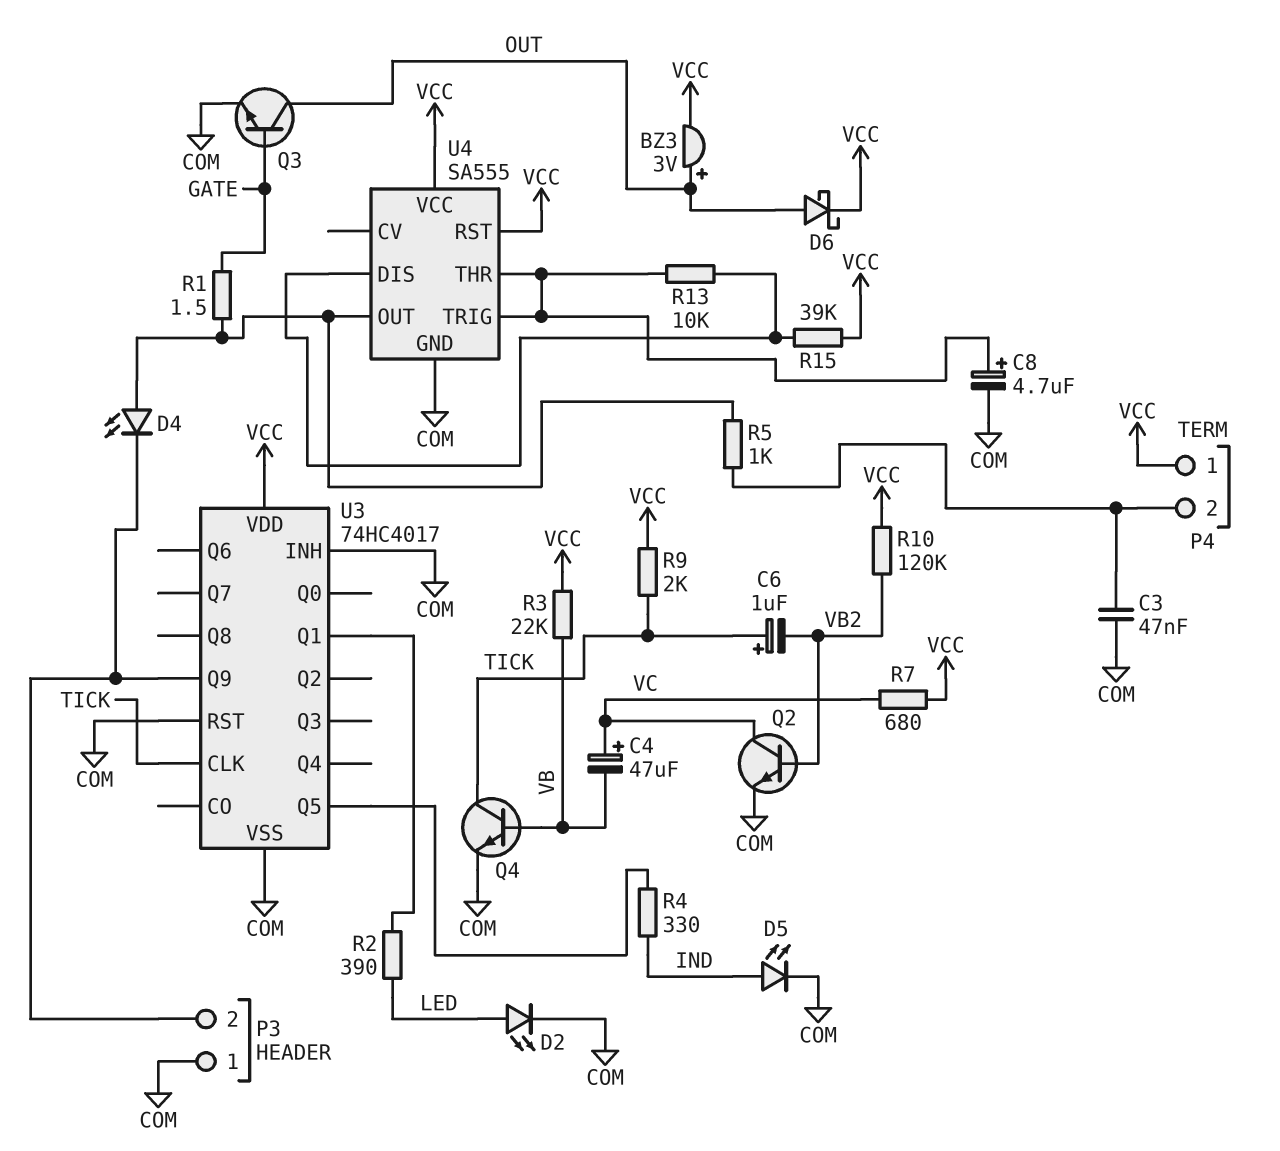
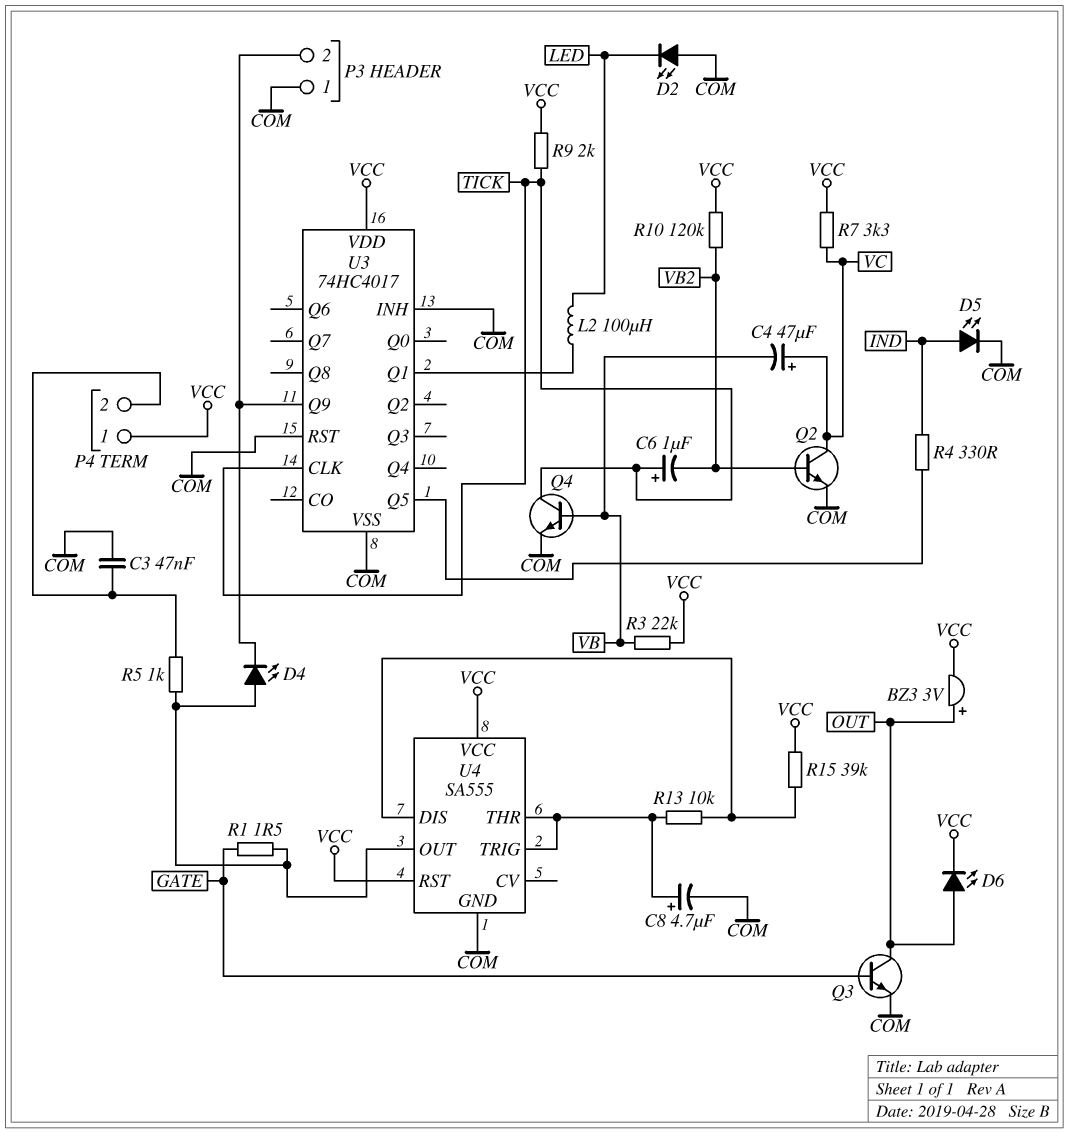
D2: LED (A LED, K COM) -> LED (A COM, K LED)
D6: schottky (A OUT, K VCC) -> LED (A OUT, K VCC)
L2: none -> 100uH (LED, U3/Q1)
R2: 390 (LED, U3/Q1) -> none
R7: 680 (VC, VCC) -> 3.3k (VC, VCC)

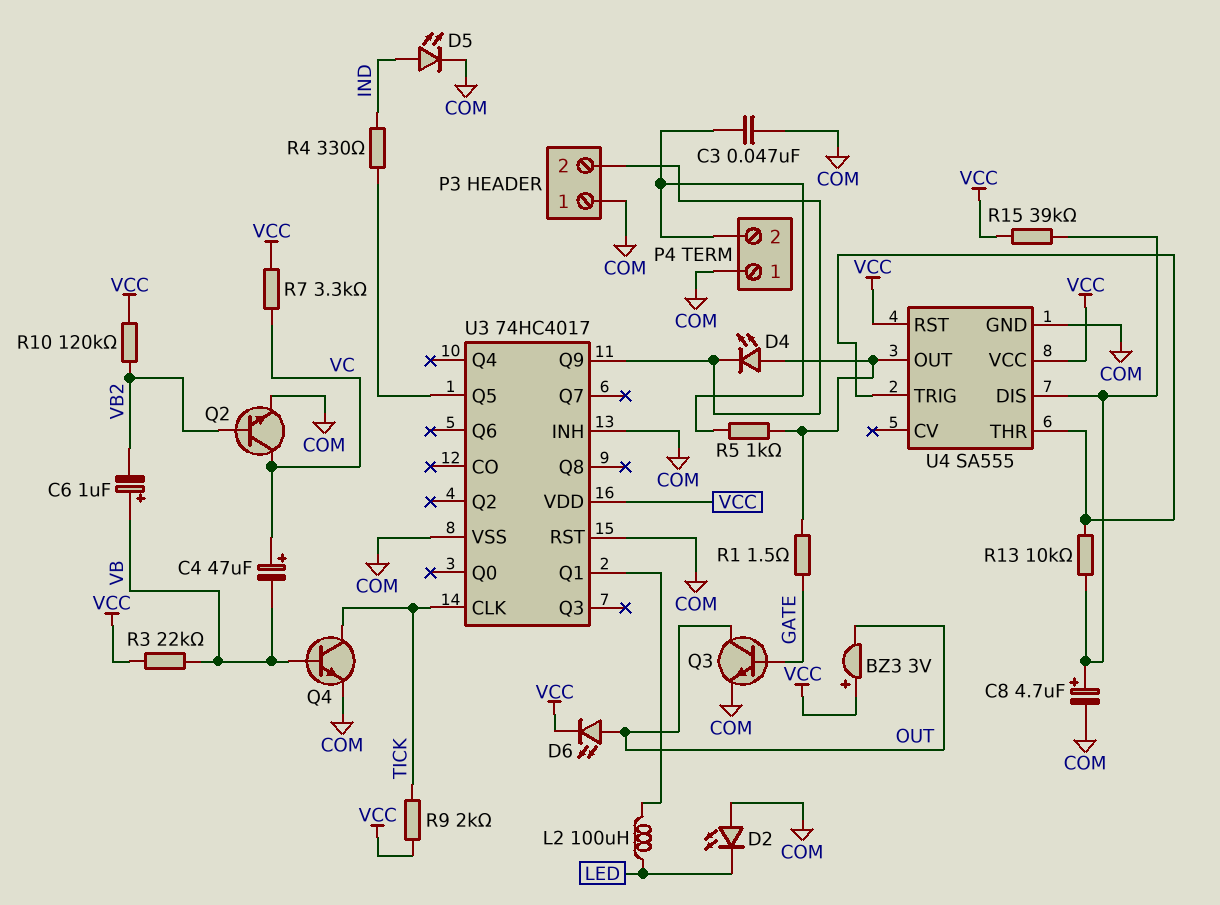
BZ3: buzzer 3V (plus OUT, minus VCC) -> buzzer 3V (plus VCC, minus OUT)
C6: 1uF (plus TICK, minus VB2) -> 1uF (plus VB, minus VB2)
C8: 4.7uF (plus U4/THR, minus COM) -> 4.7uF (plus U4/DIS, minus COM)
P4 pin 1: VCC -> COM

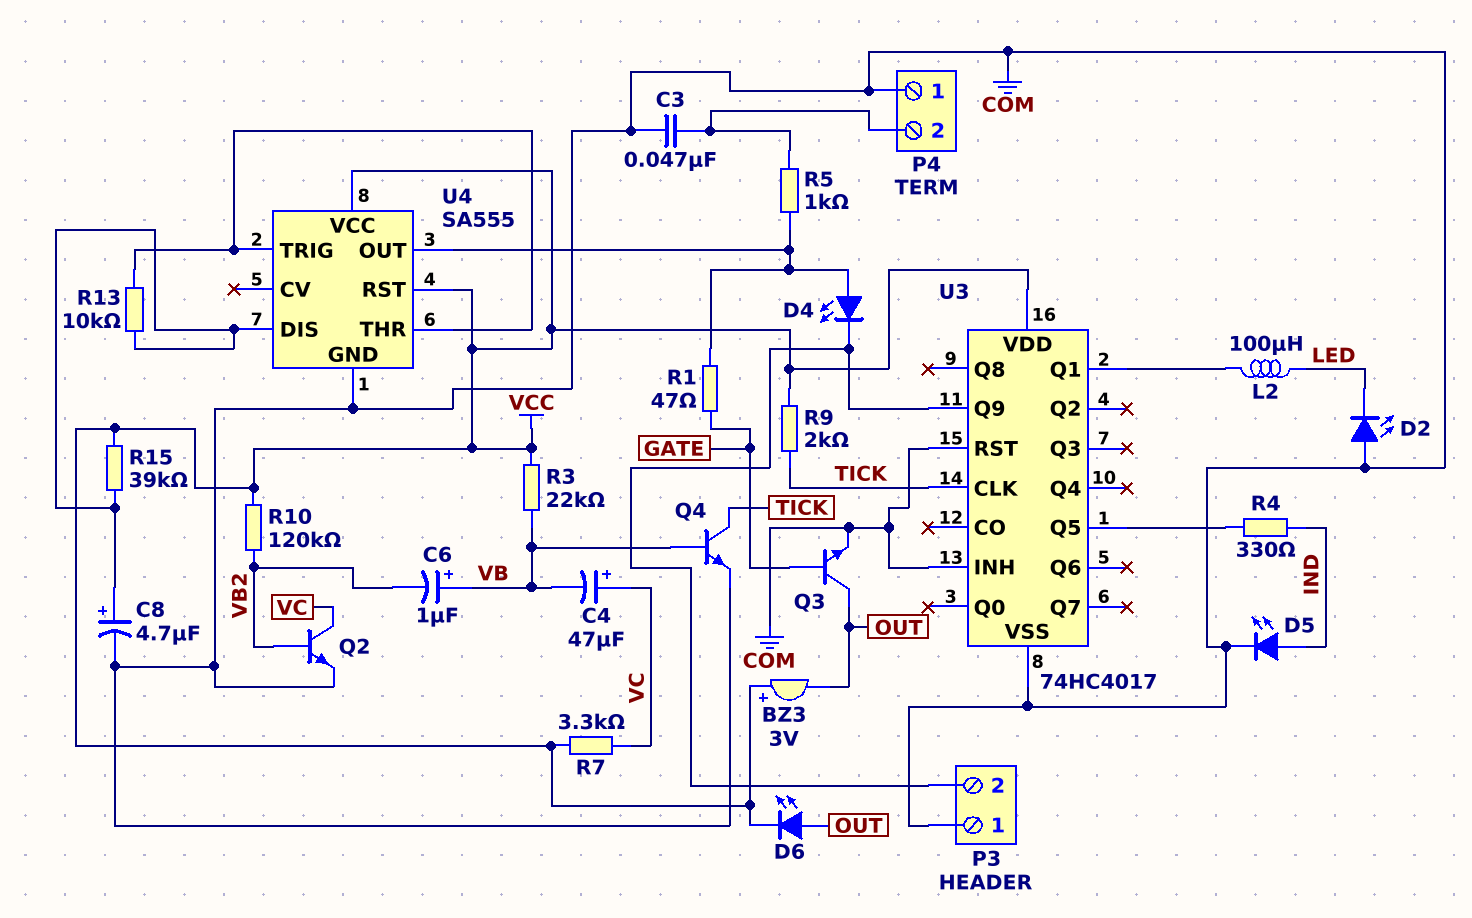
R1: 1.5 (GATE, U4/OUT) -> 47 (GATE, U4/OUT)

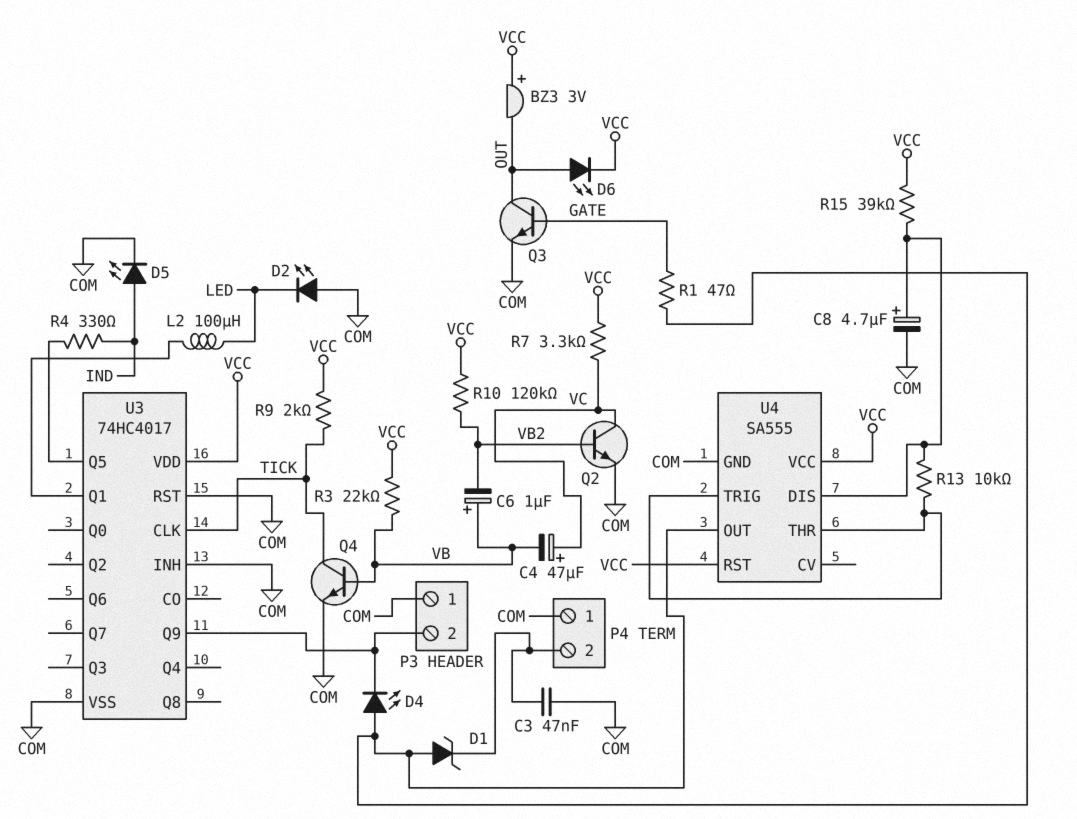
D1: none -> zener (A U4/OUT, K P4/2)
R5: 1k (P4/2, U4/OUT) -> none

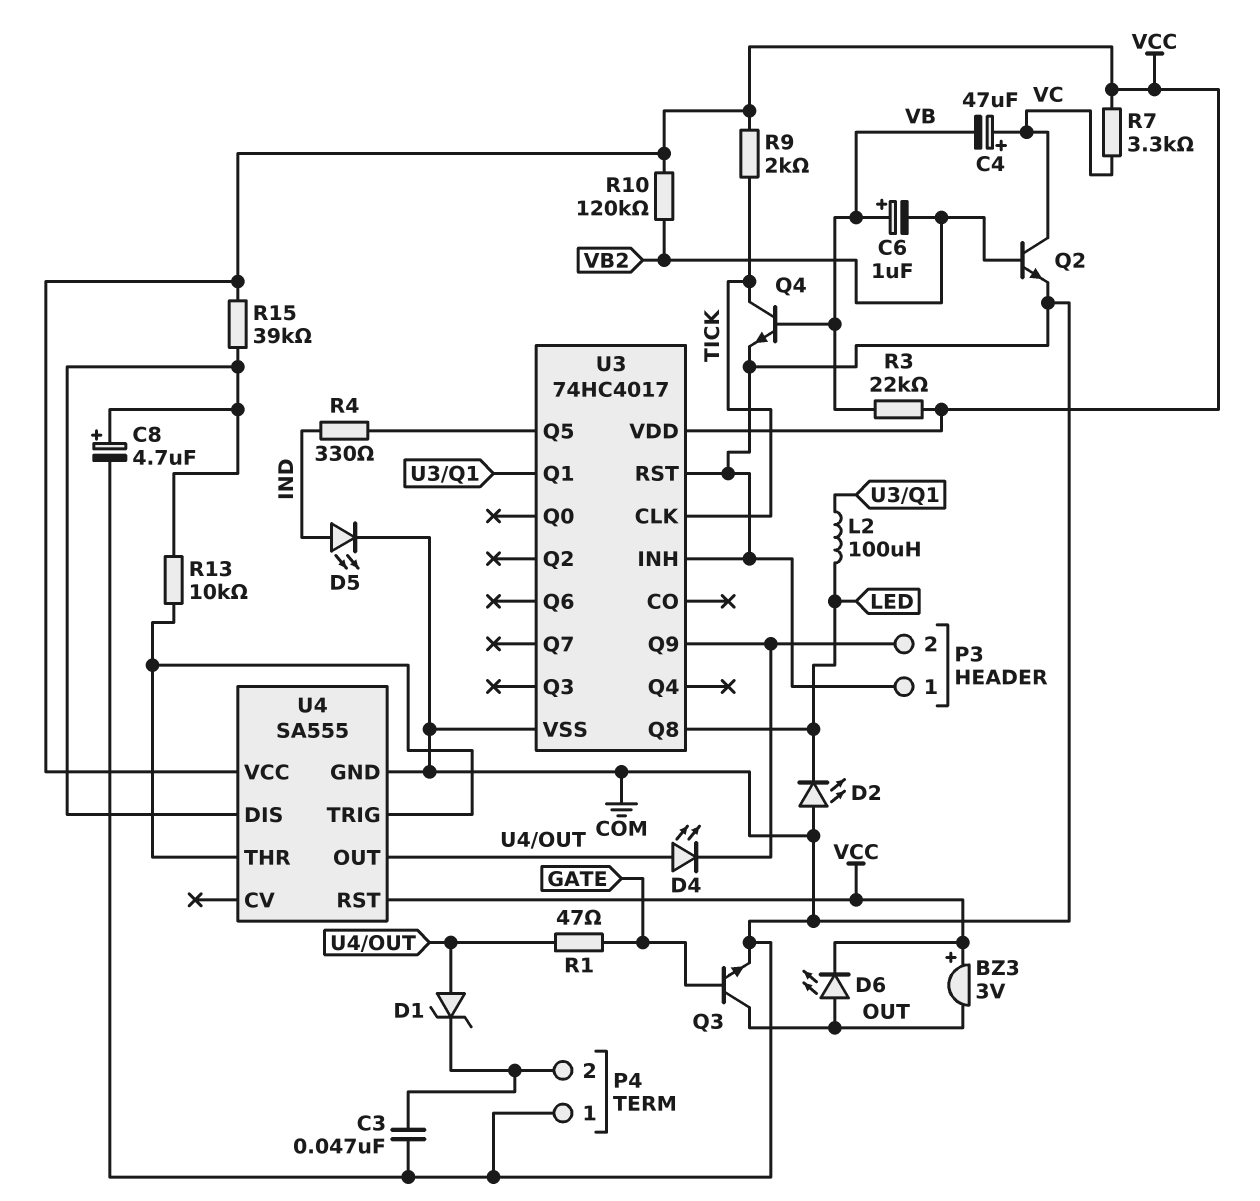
U3 pin Q8: none -> LED

